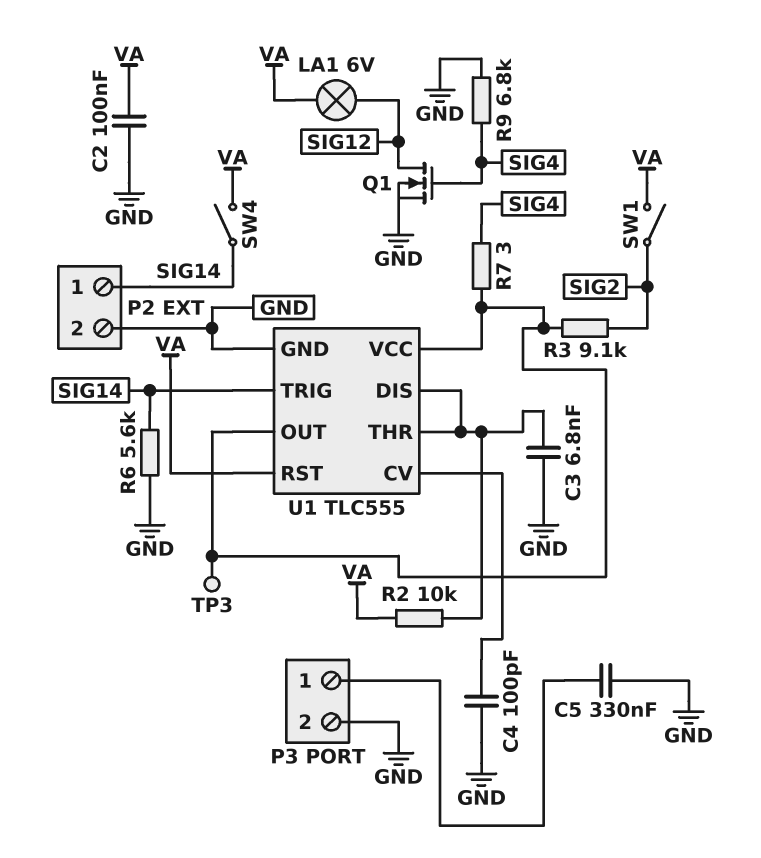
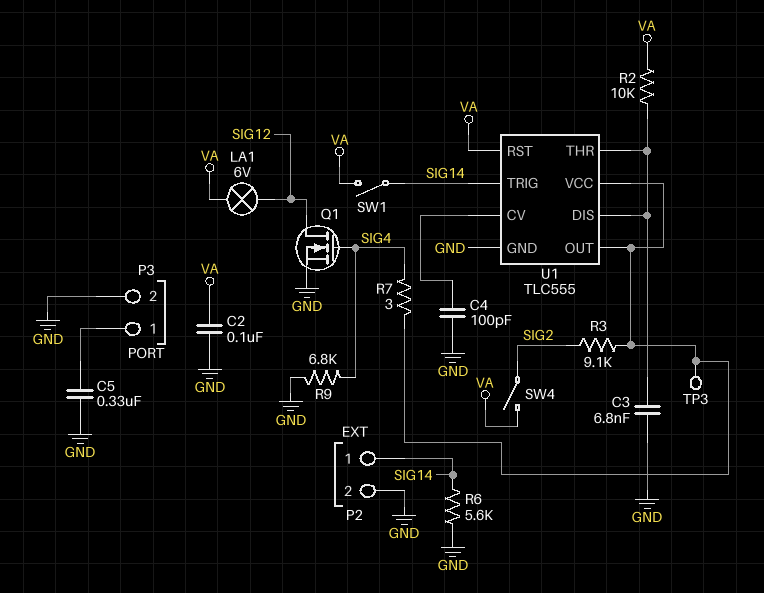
SW1: switch (SIG2, VA) -> switch (SIG14, VA)
SW4: switch (SIG14, VA) -> switch (SIG2, VA)

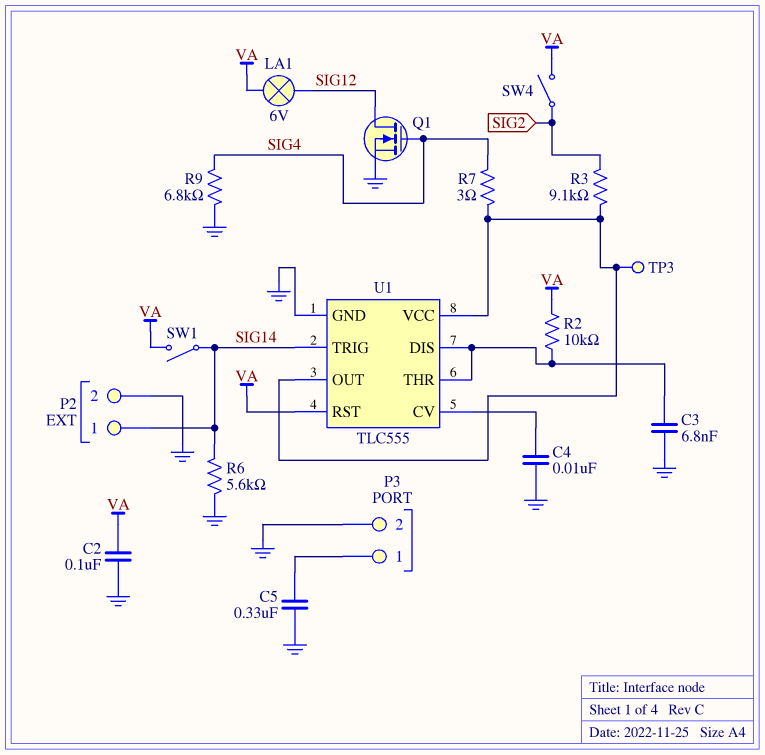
C4: 100pF (GND, U1/CV) -> 10nF (GND, U1/CV)

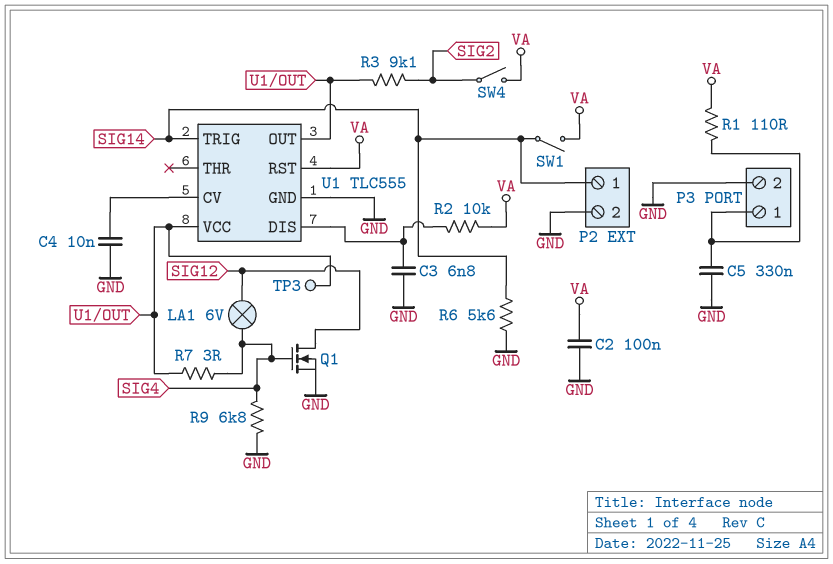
LA1: lamp 6V (SIG12, VA) -> lamp 6V (SIG4, SIG12)
R1: none -> 110 (P3/1, VA)
U1 pin THR: U1/DIS -> none

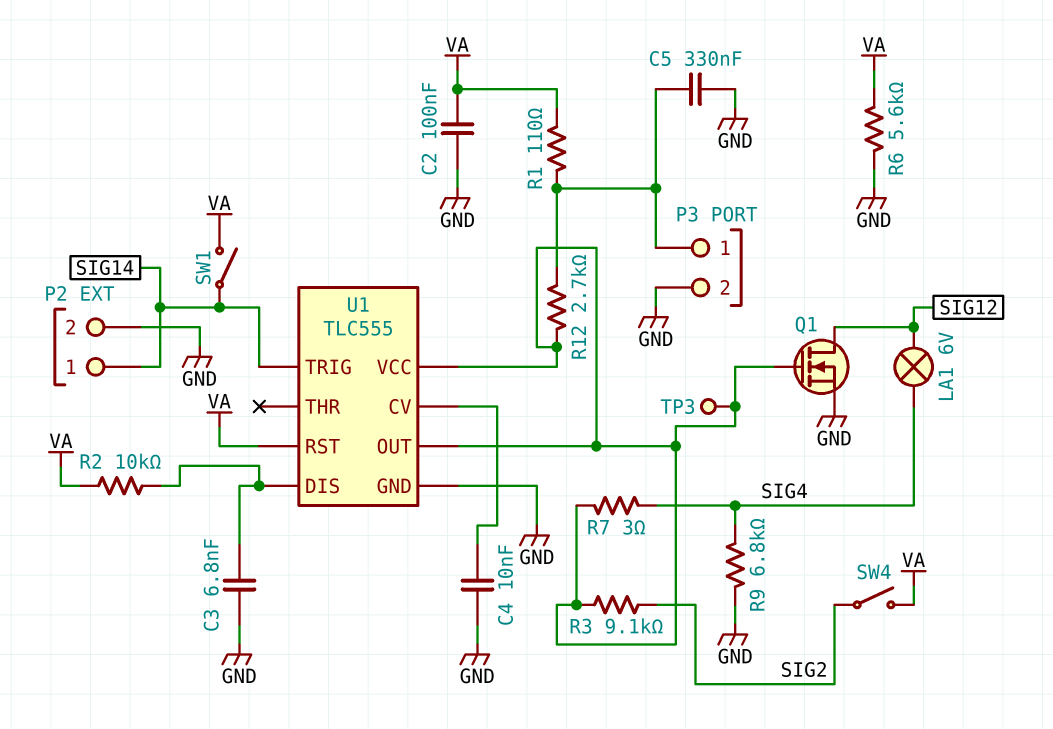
Q1: NMOS (G SIG4, D SIG12, S GND) -> NMOS (G U1/OUT, D SIG12, S GND)
R6: 5.6k (GND, SIG14) -> 5.6k (GND, VA)
R12: none -> 2.7k (P3/1, U1/OUT)

